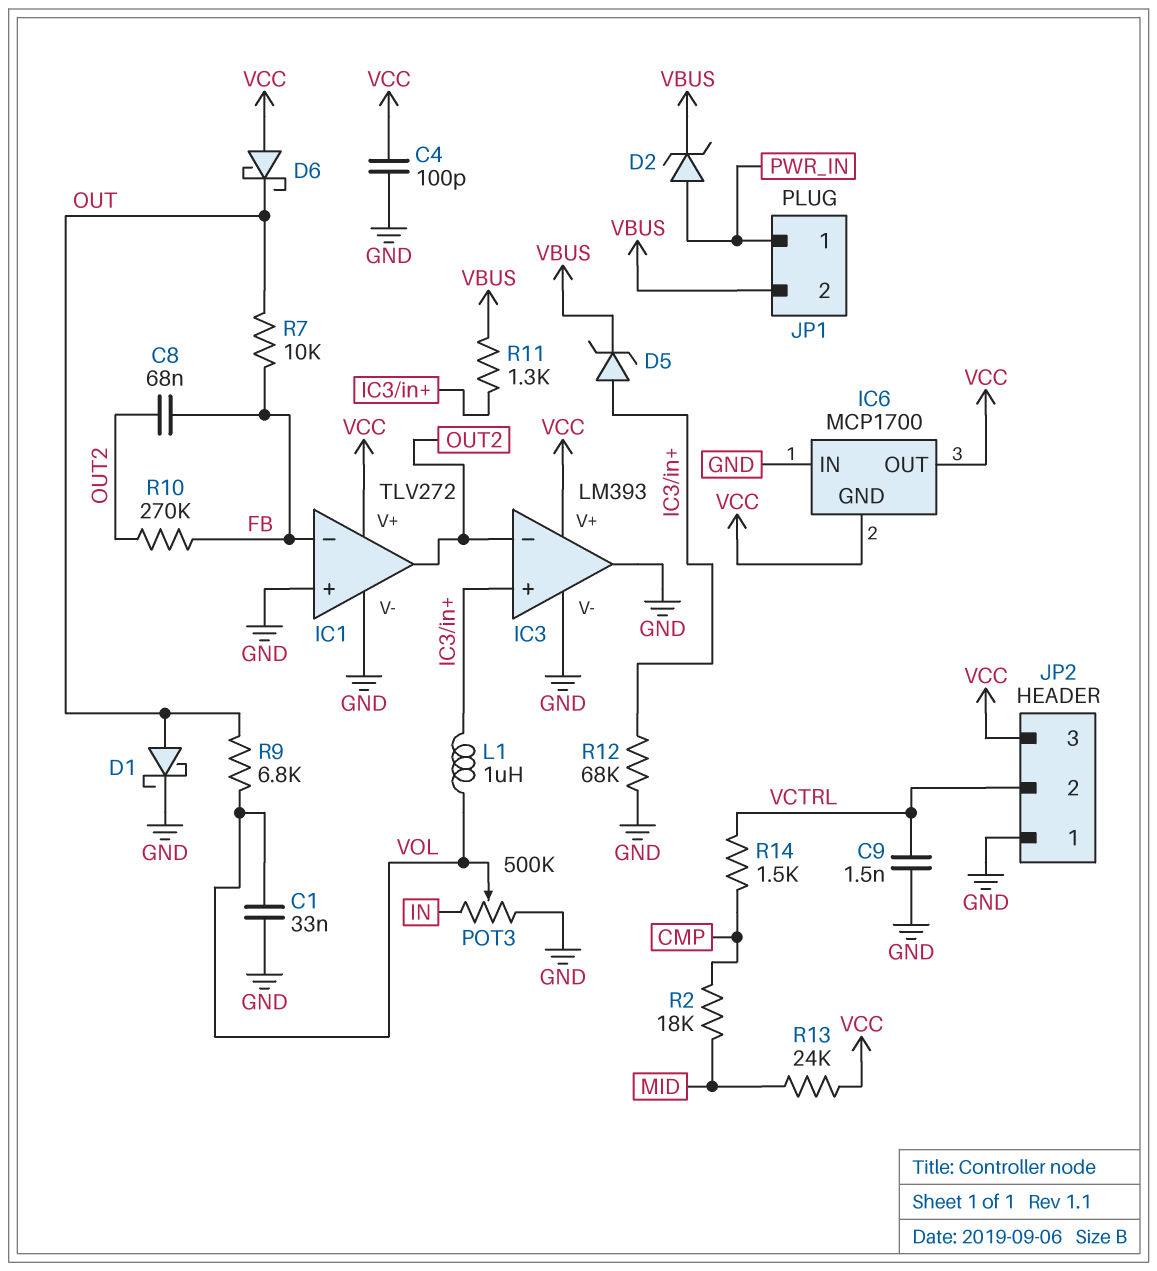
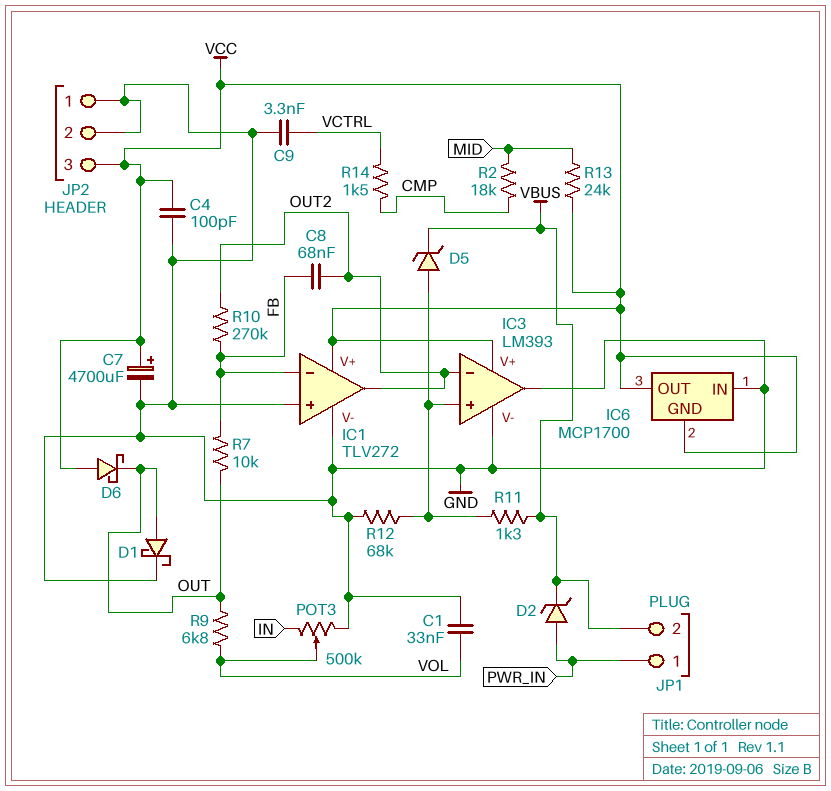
C7: none -> 4700uF (plus VCC, minus GND)
C9: 1.5nF (GND, VCTRL) -> 3.3nF (GND, VCTRL)
JP2 pin 2: VCTRL -> GND
L1: 1uH (IC3/in+, VOL) -> none

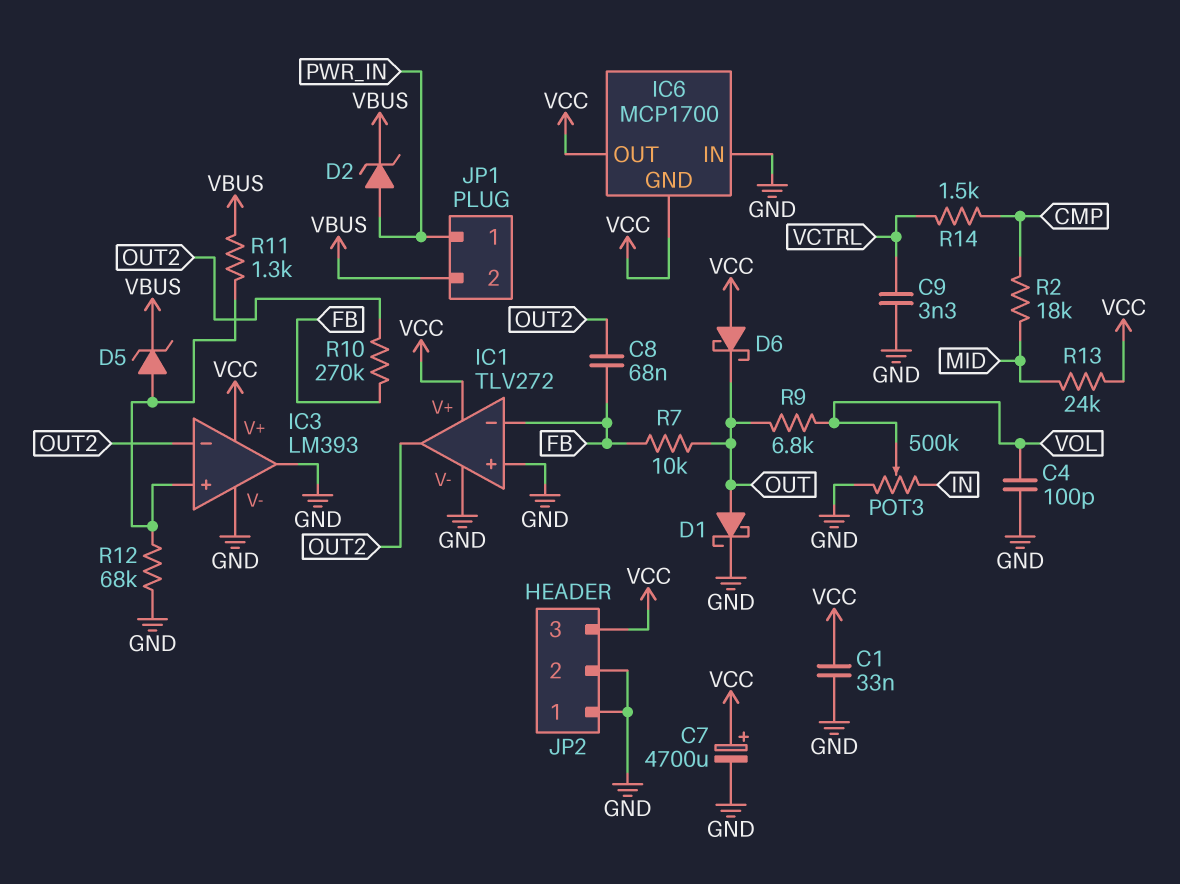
C1: 33nF (GND, VOL) -> 33nF (GND, VCC)
C4: 100pF (GND, VCC) -> 100pF (GND, VOL)

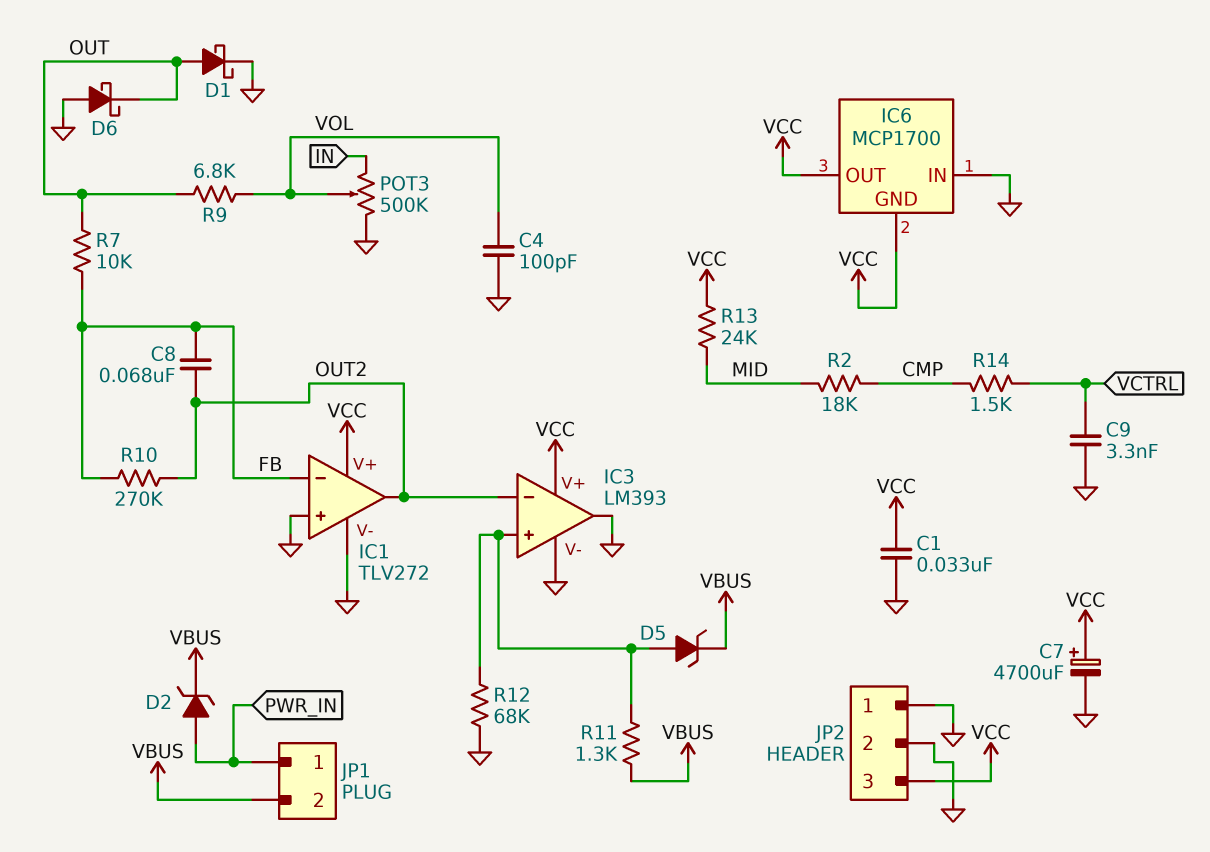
D6: schottky (A VCC, K OUT) -> schottky (A GND, K OUT)

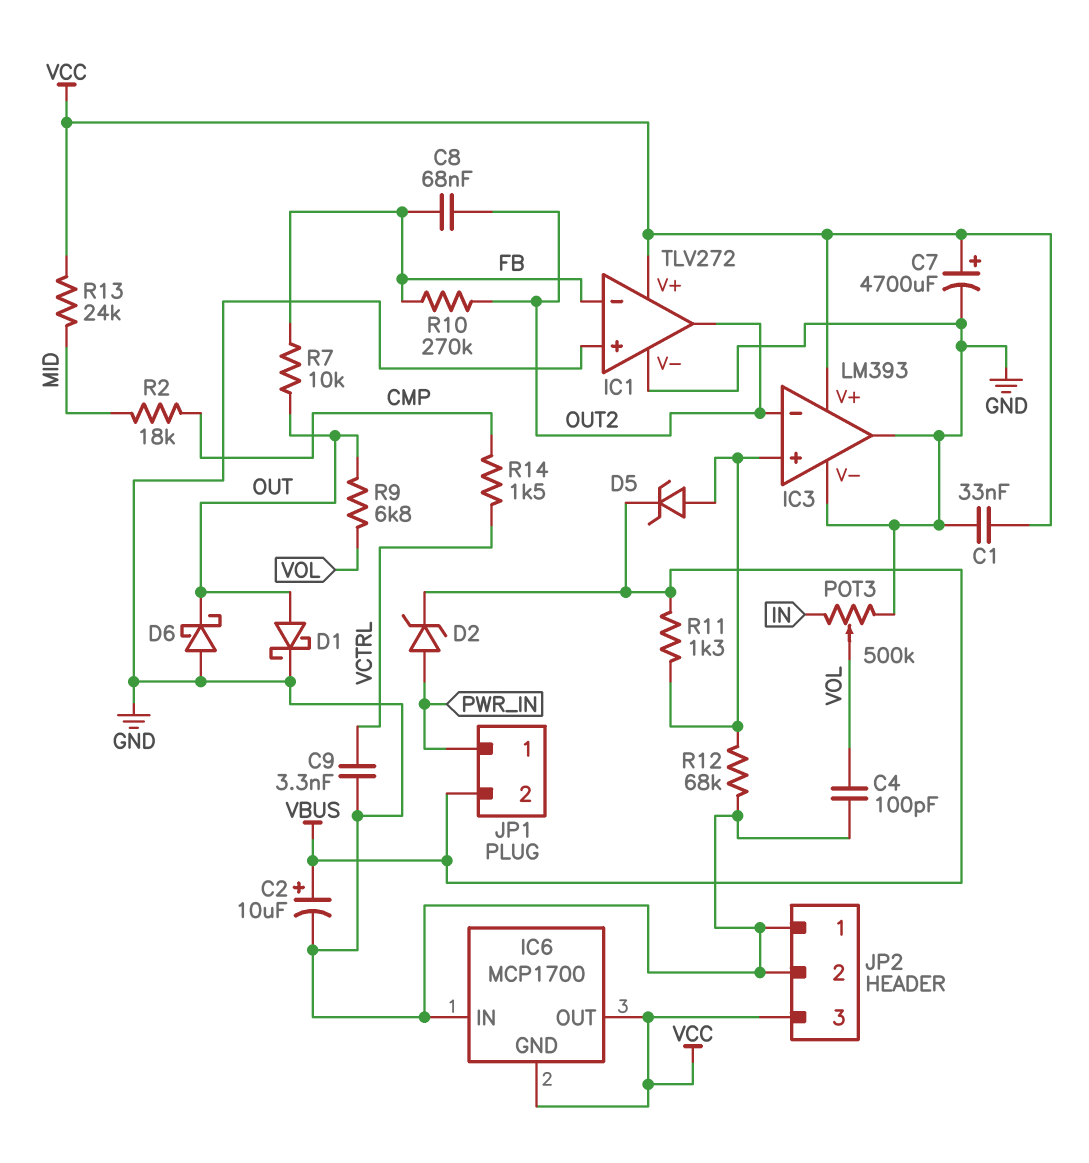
C2: none -> 10uF (plus VBUS, minus GND)

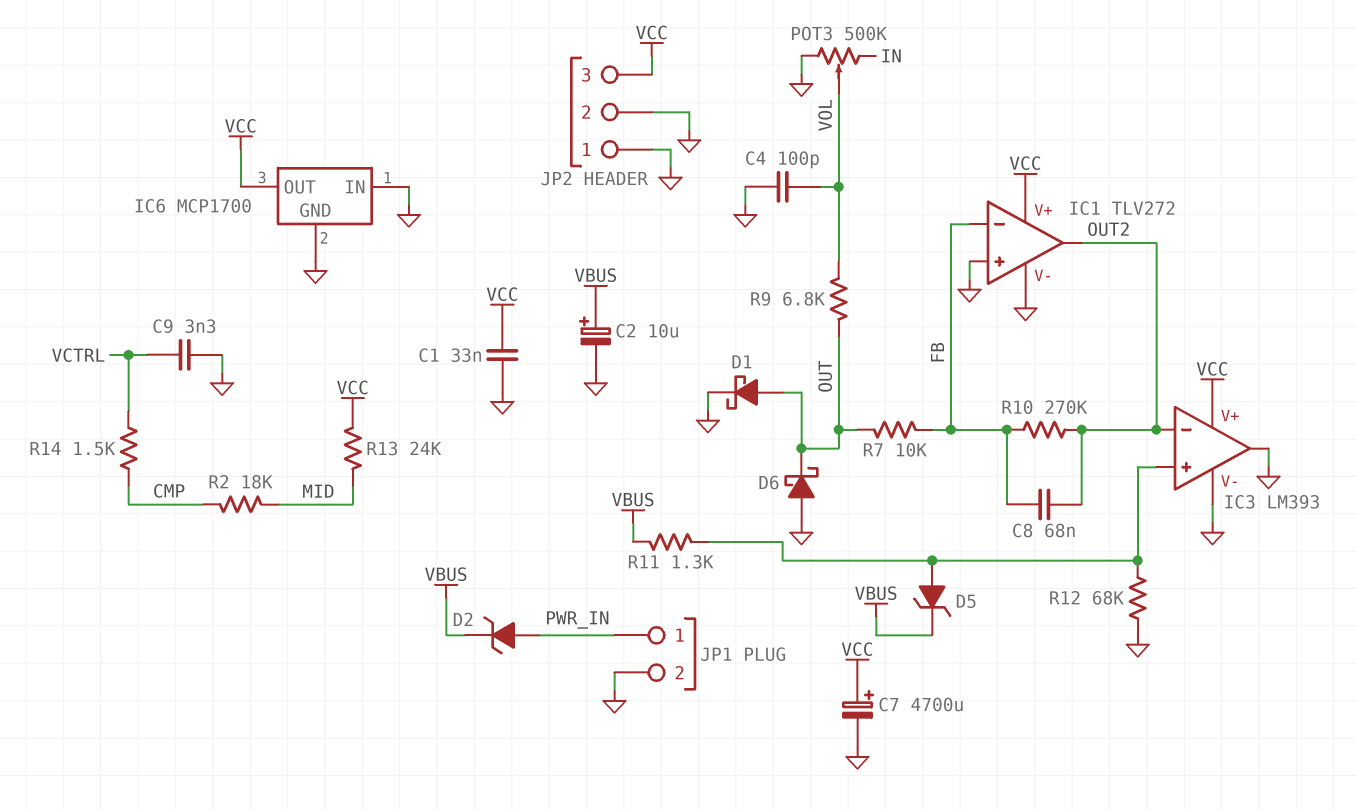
IC6 pin GND: VCC -> GND
JP1 pin 2: VBUS -> GND

